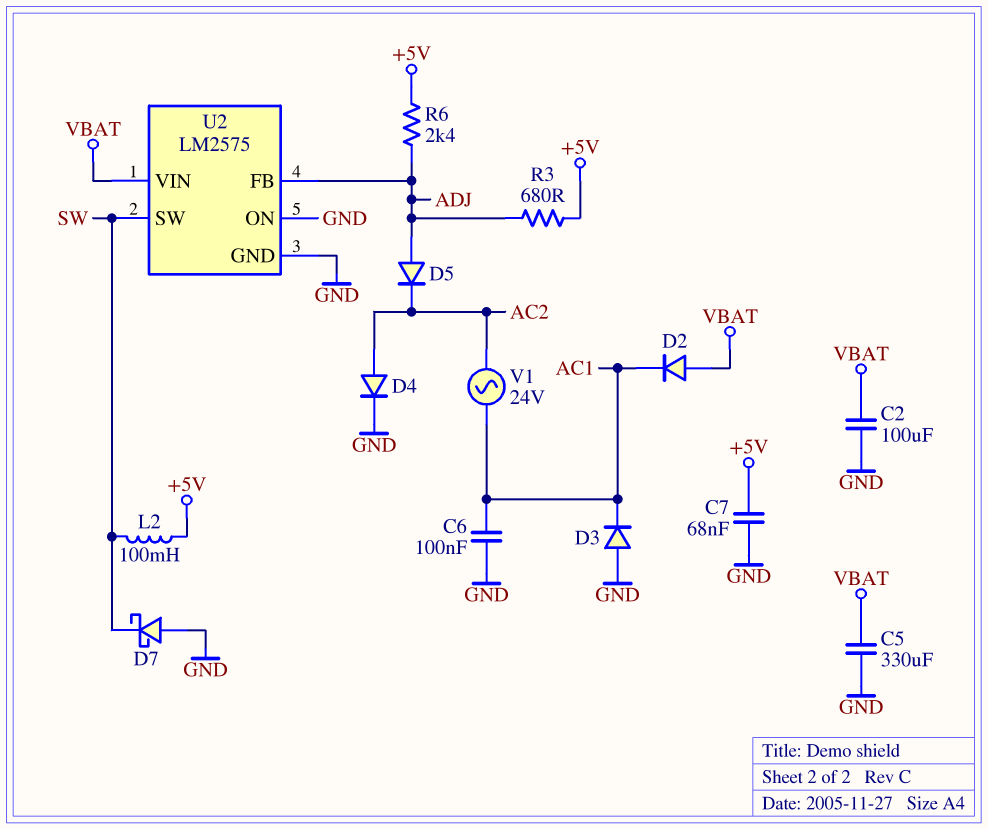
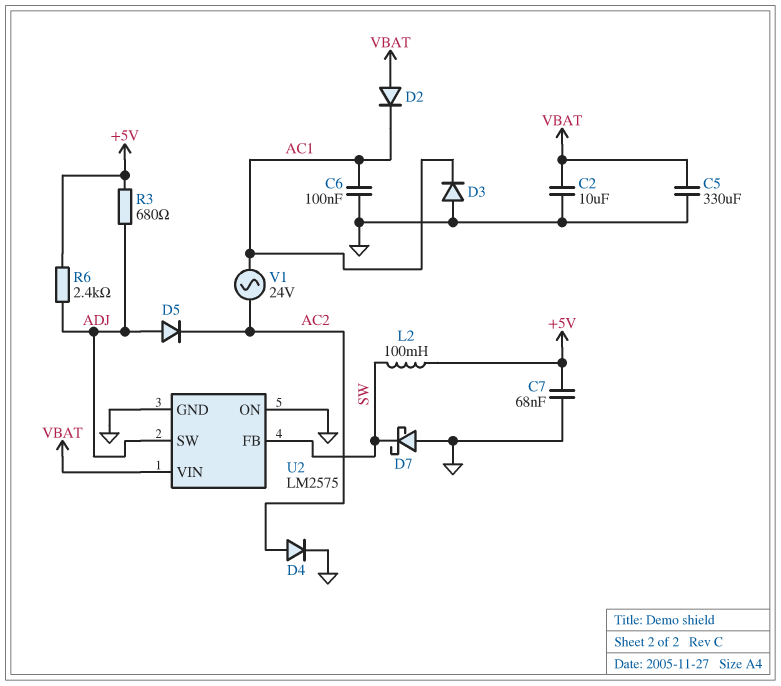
C2: 100uF (GND, VBAT) -> 10uF (GND, VBAT)
U2 pin FB: ADJ -> SW
U2 pin SW: SW -> ADJ

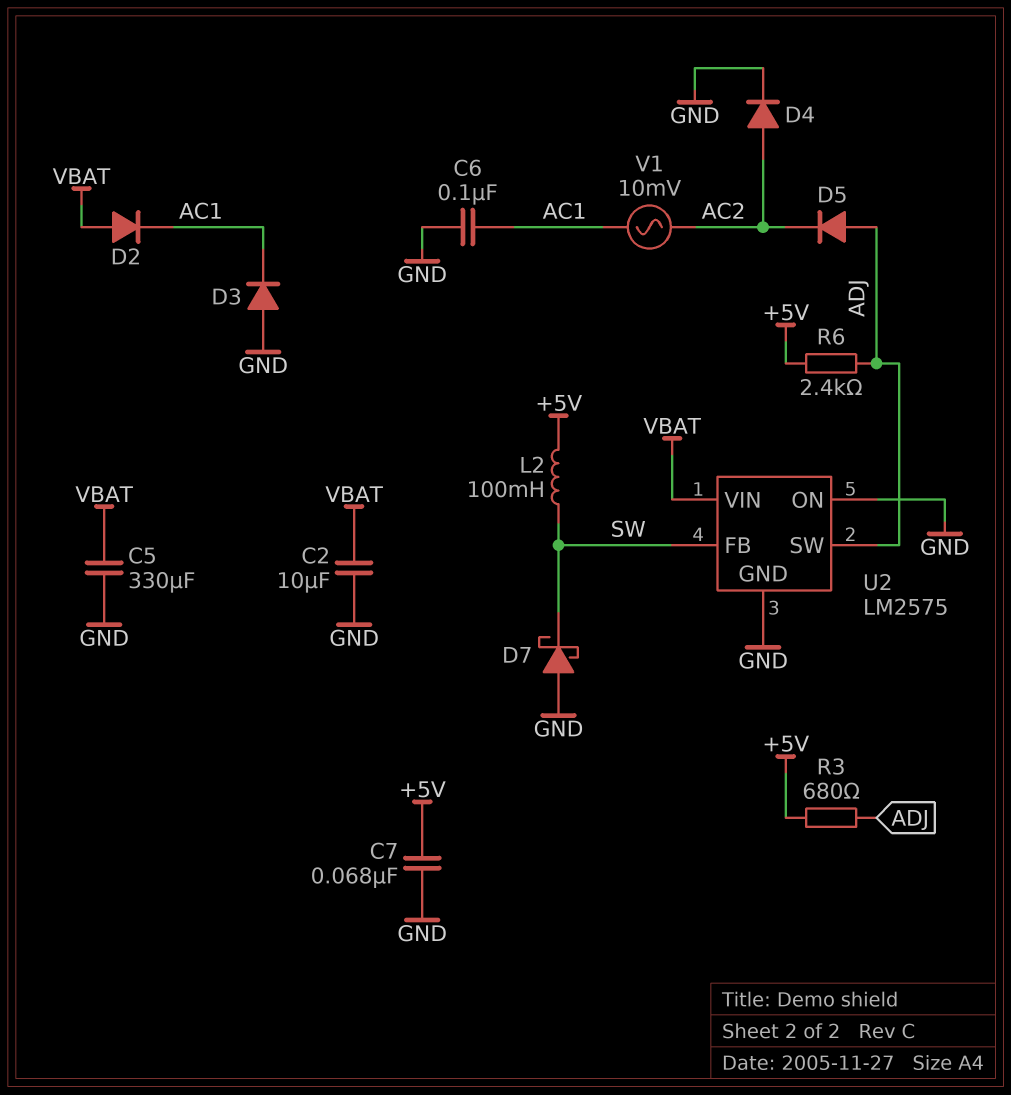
V1: AC 24V (AC1, AC2) -> AC 10mV (AC1, AC2)

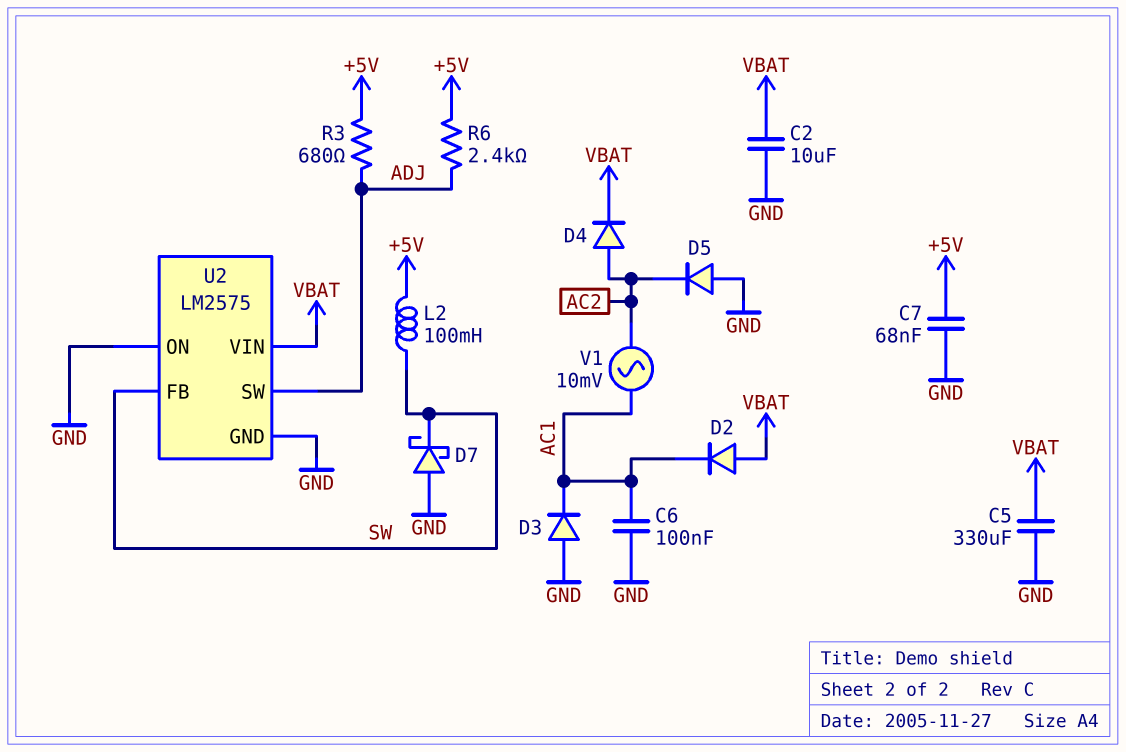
D4: diode (A AC2, K GND) -> diode (A AC2, K VBAT)
D5: diode (A ADJ, K AC2) -> diode (A GND, K AC2)

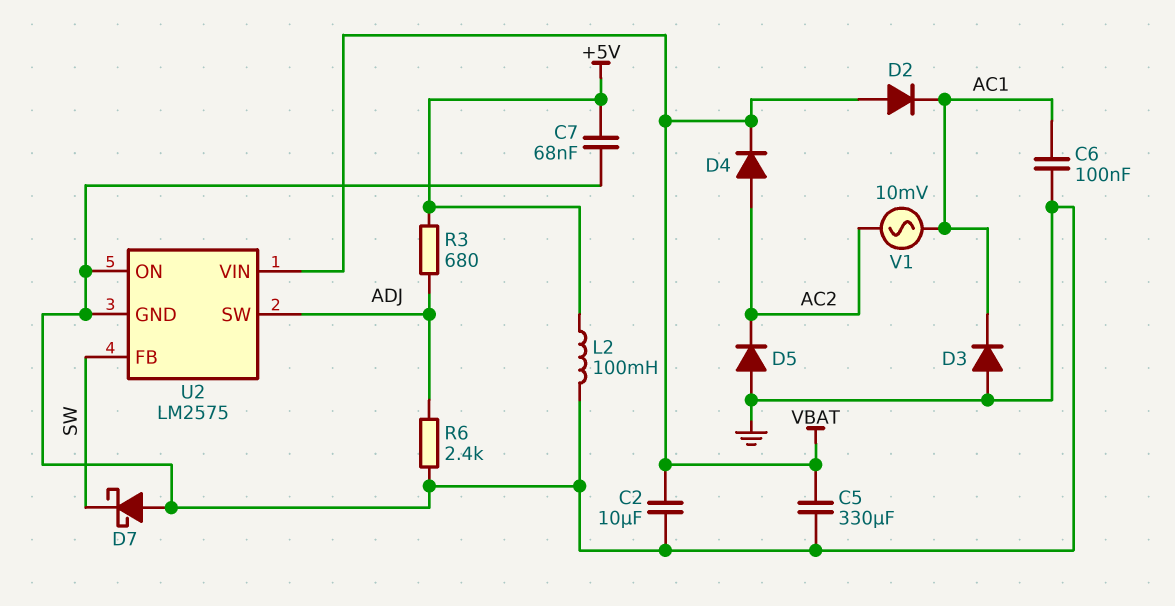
L2: 100mH (+5V, SW) -> 100mH (+5V, GND)
R6: 2.4k (+5V, ADJ) -> 2.4k (ADJ, GND)

